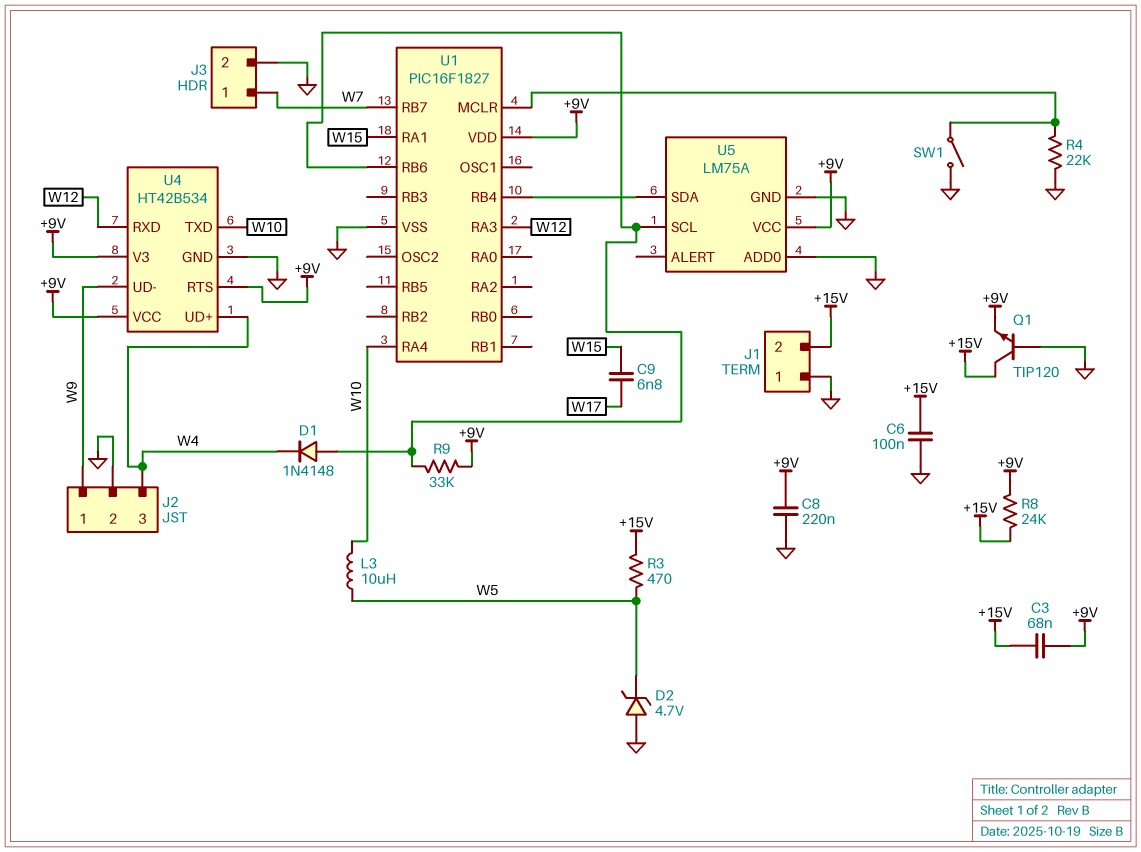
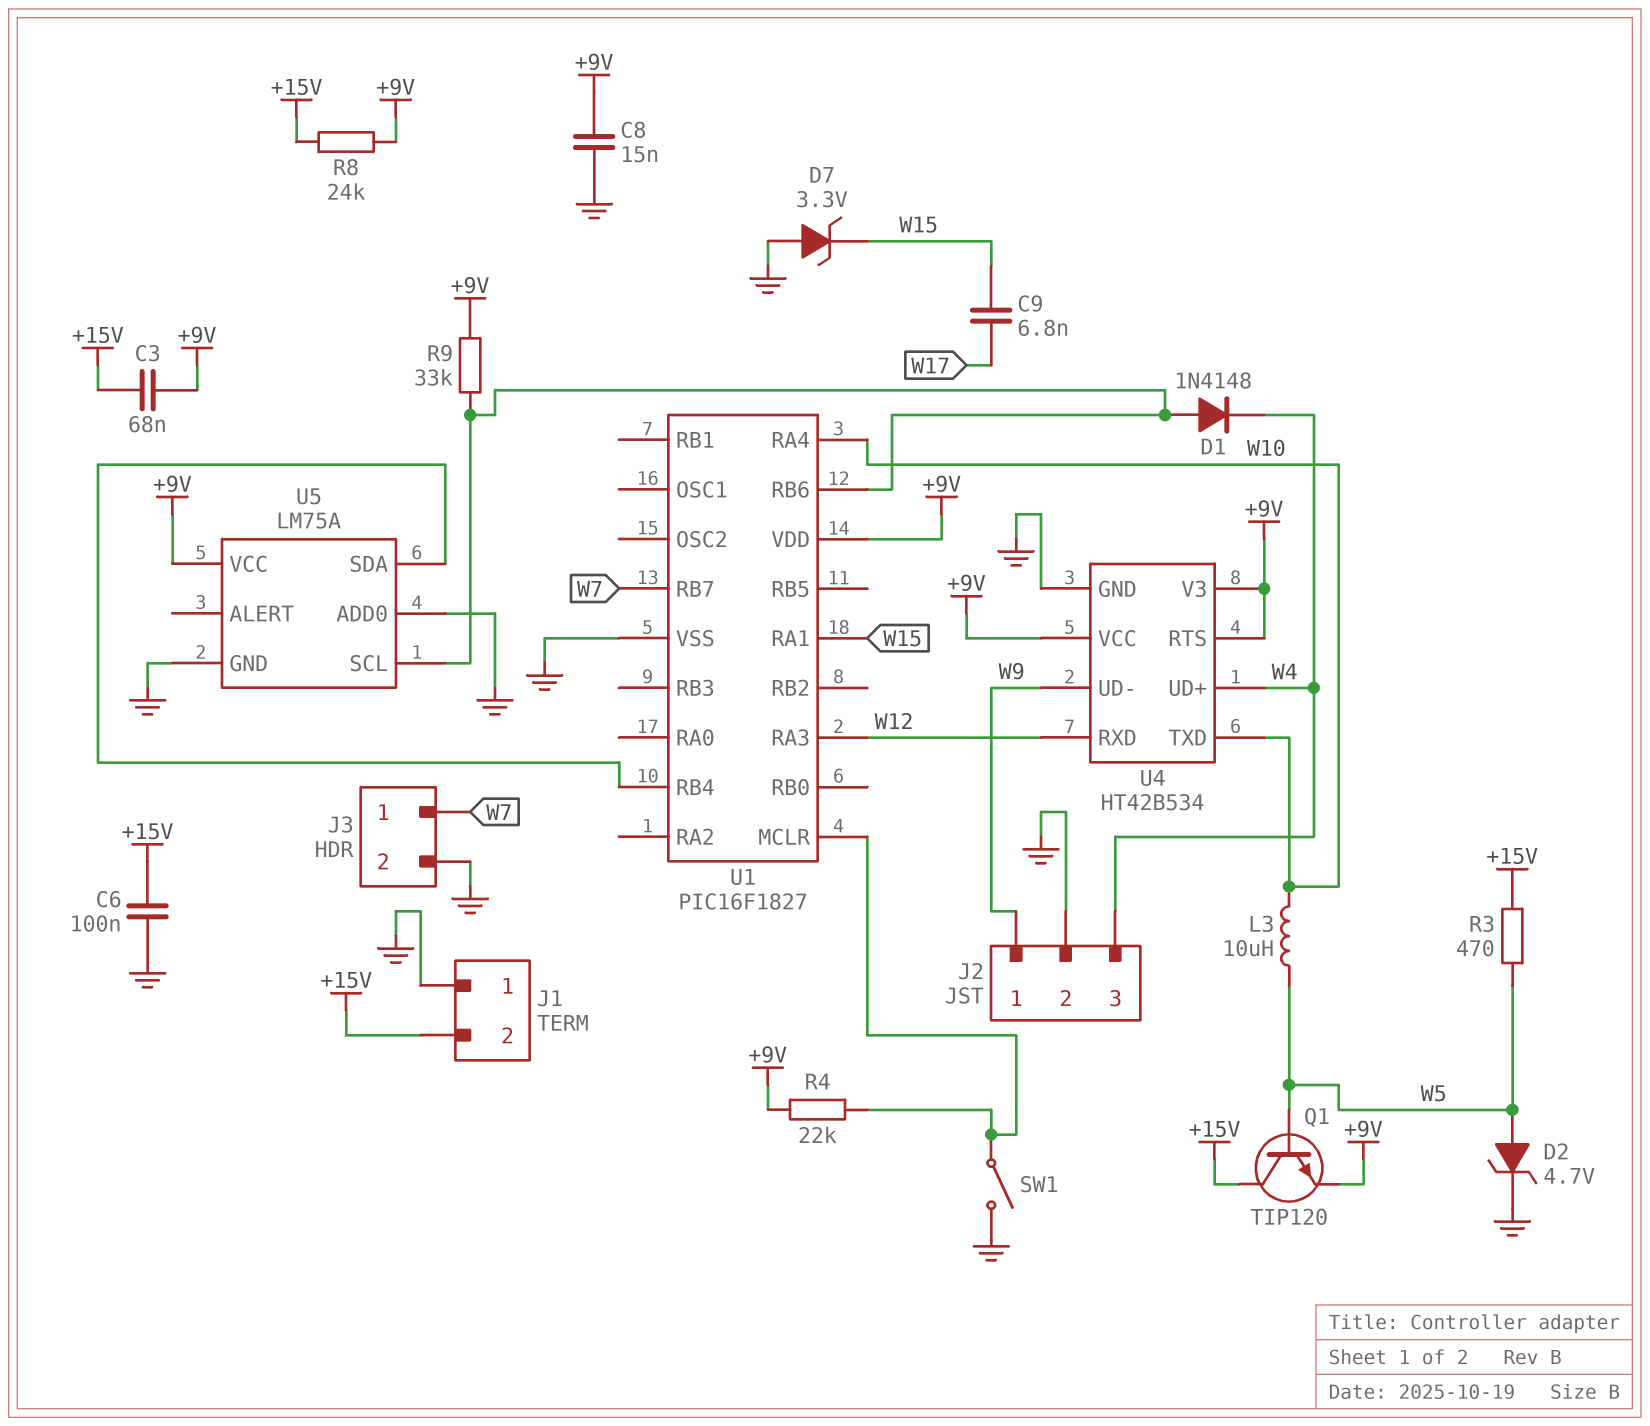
C8: 220nF (+9V, GND) -> 15nF (+9V, GND)
D2: zener 4.7V (A GND, K W5) -> zener 4.7V (A W5, K GND)
D7: none -> zener 3.3V (A GND, K W15)
Q1: NPN TIP120 (B GND, C +15V, E +9V) -> NPN TIP120 (B W5, C +15V, E +9V)
R4: 22k (GND, U1/MCLR) -> 22k (+9V, U1/MCLR)

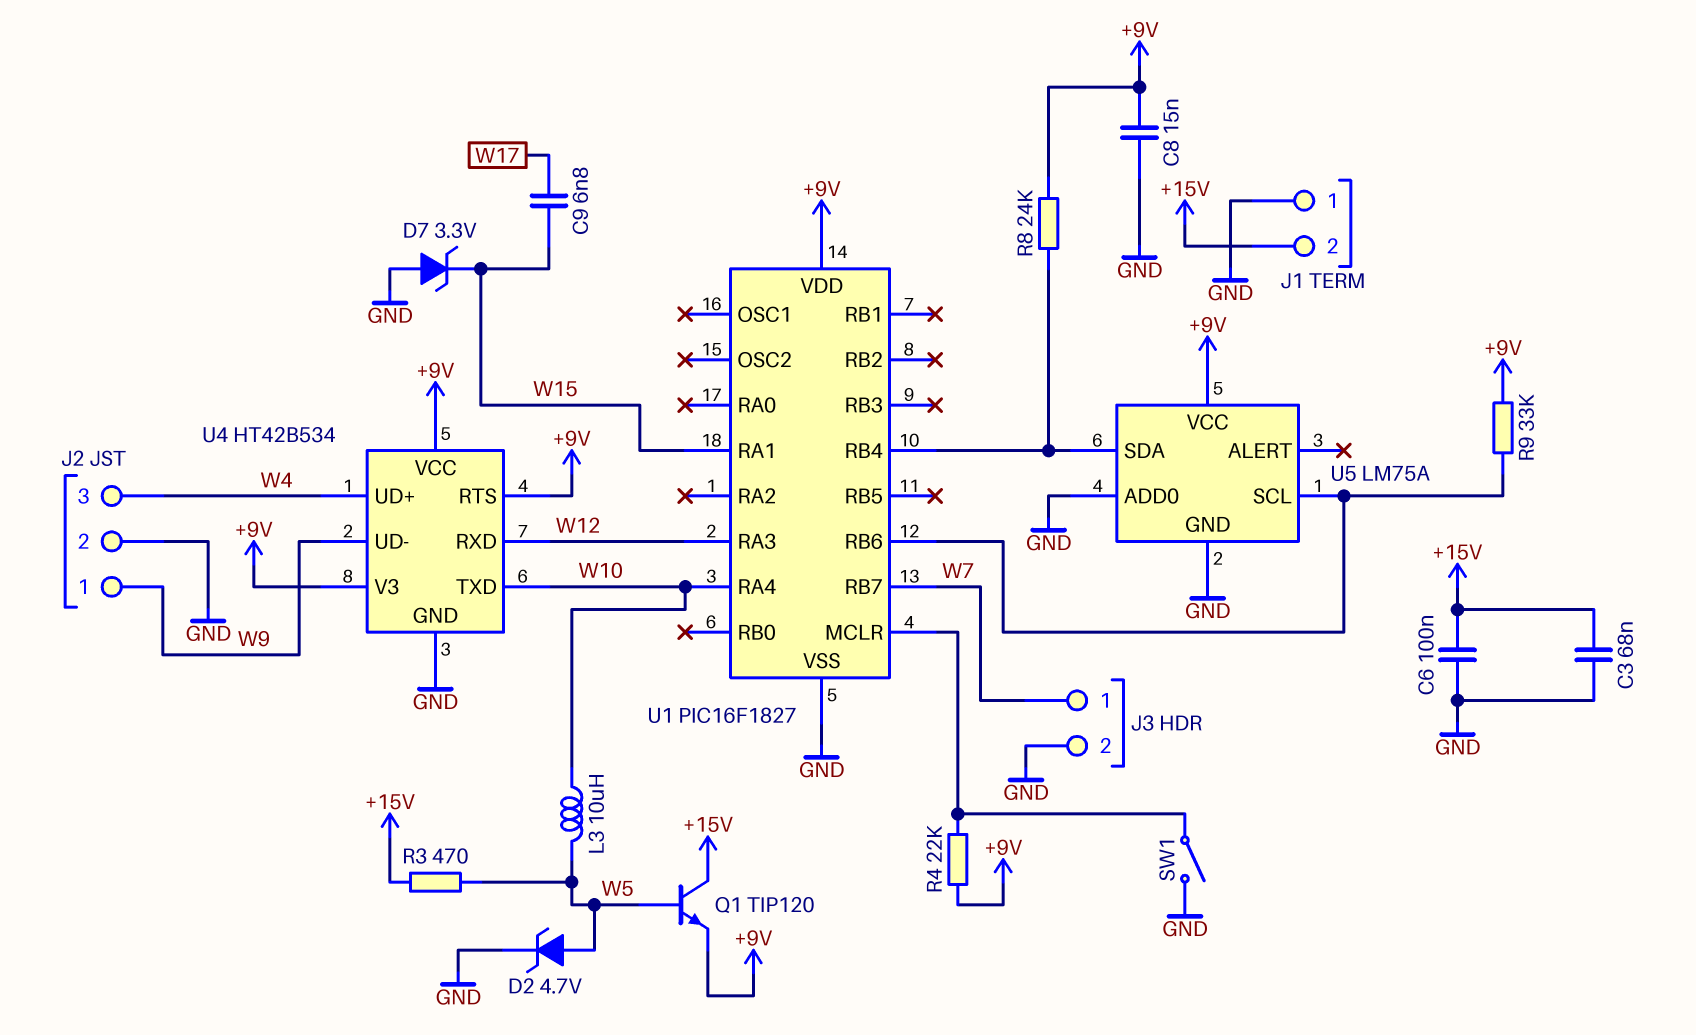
C3: 68nF (+9V, +15V) -> 68nF (+15V, GND)
D1: diode 1N4148 (A U1/RB6, K W4) -> none
R8: 24k (+9V, +15V) -> 24k (+9V, U1/RB4)

